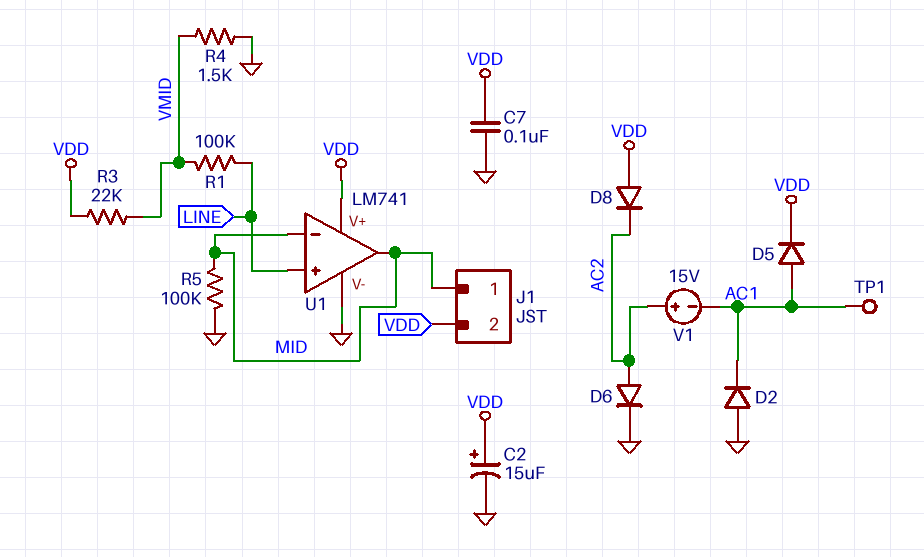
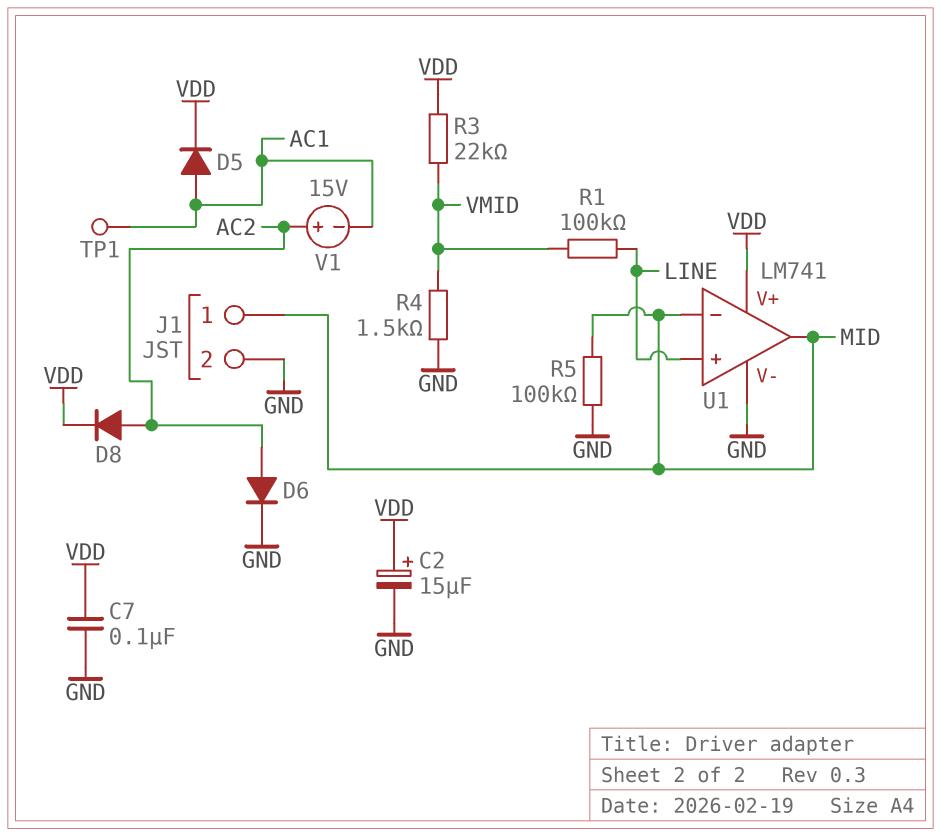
D2: diode (A GND, K AC1) -> none
D8: diode (A VDD, K AC2) -> diode (A AC2, K VDD)
J1 pin 2: VDD -> GND

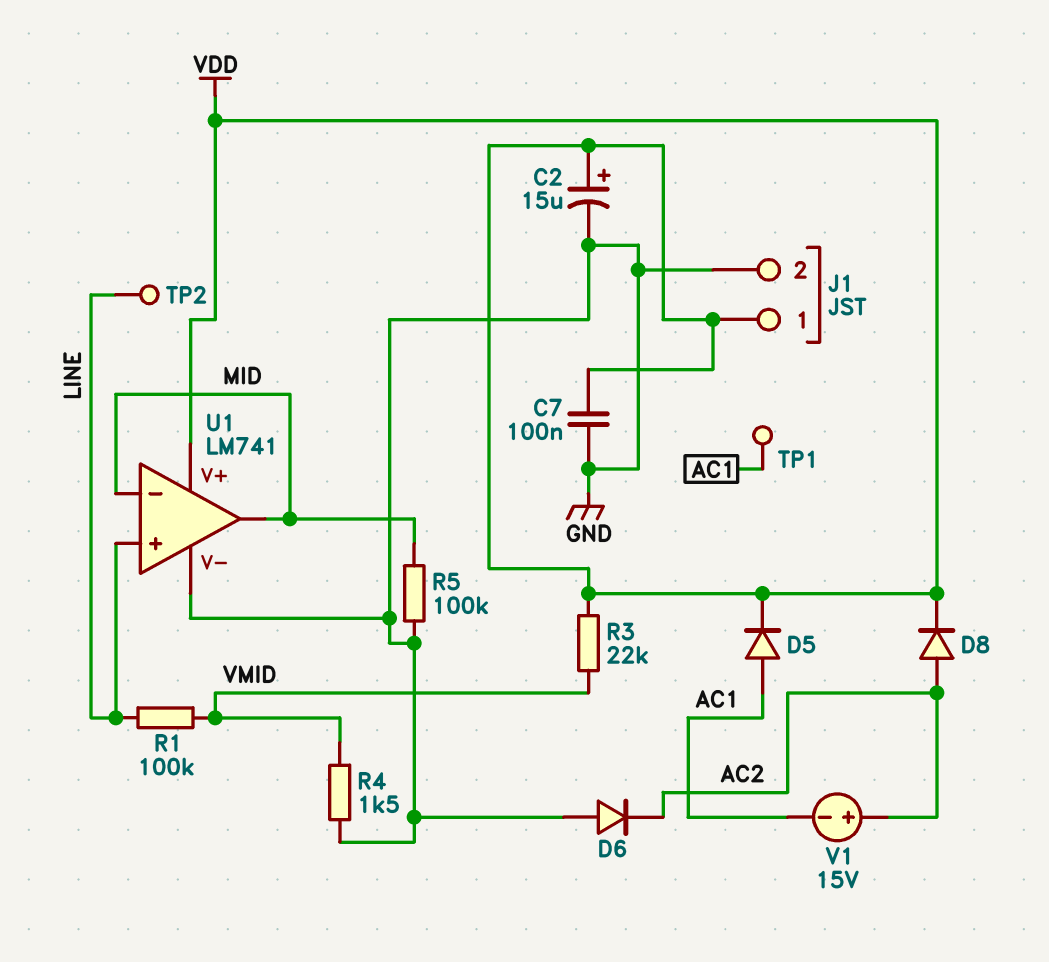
D6: diode (A AC2, K GND) -> diode (A GND, K AC2)
J1 pin 1: MID -> VDD
TP2: none -> test point (LINE)

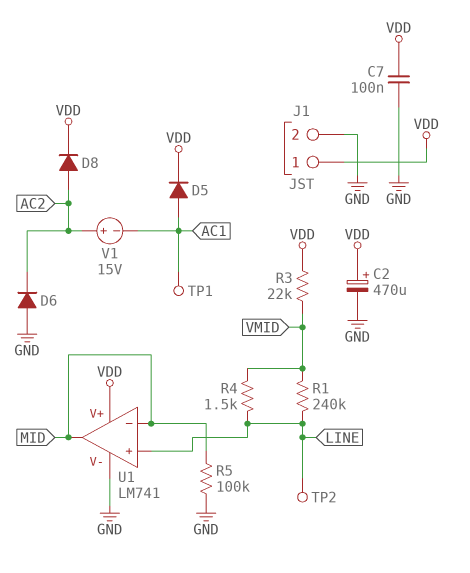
C2: 15uF (plus VDD, minus GND) -> 470uF (plus VDD, minus GND)
R1: 100k (LINE, VMID) -> 240k (LINE, VMID)
R4: 1.5k (GND, VMID) -> 1.5k (LINE, VMID)

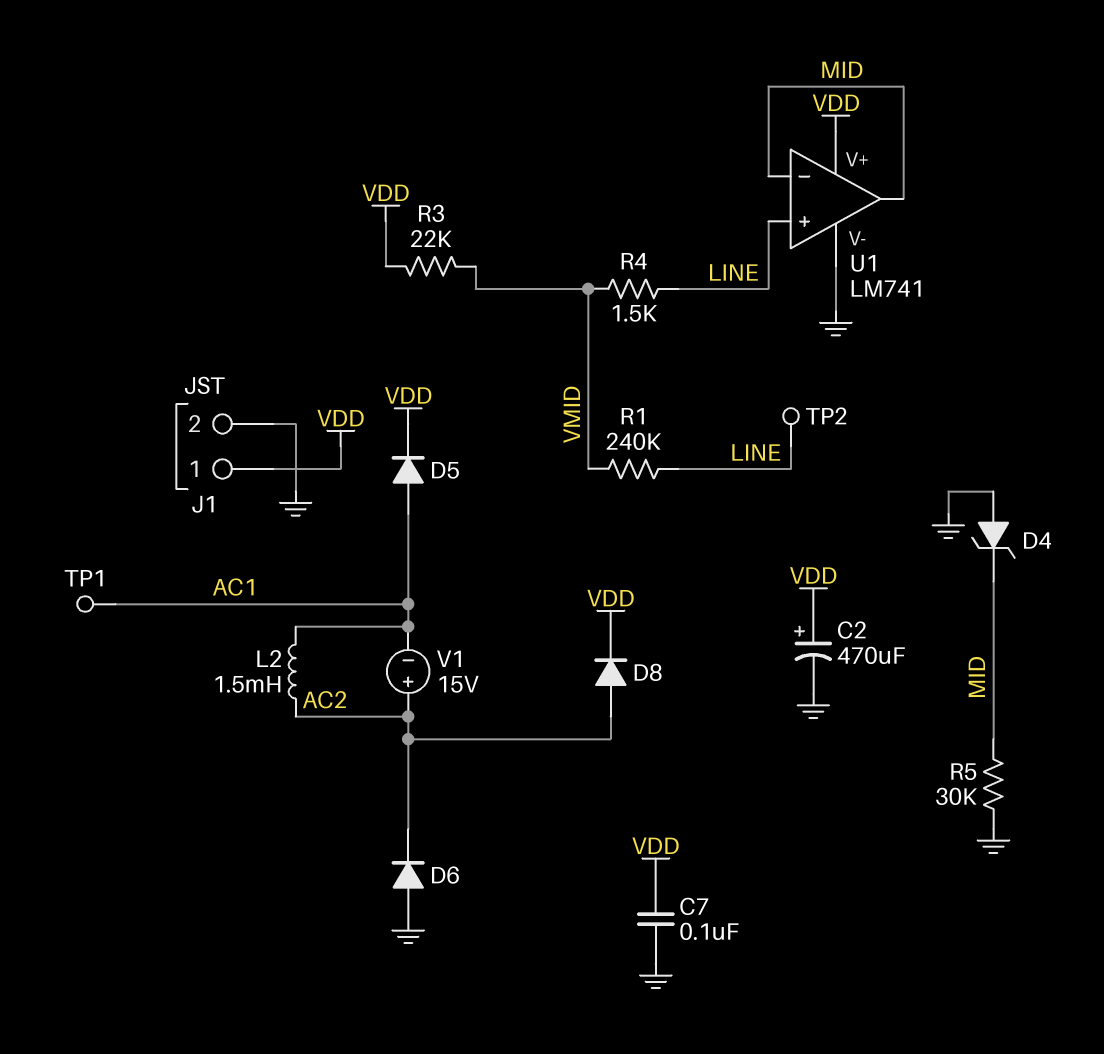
D4: none -> zener (A GND, K MID)
L2: none -> 1.5mH (AC1, AC2)
R5: 100k (GND, MID) -> 30k (GND, MID)

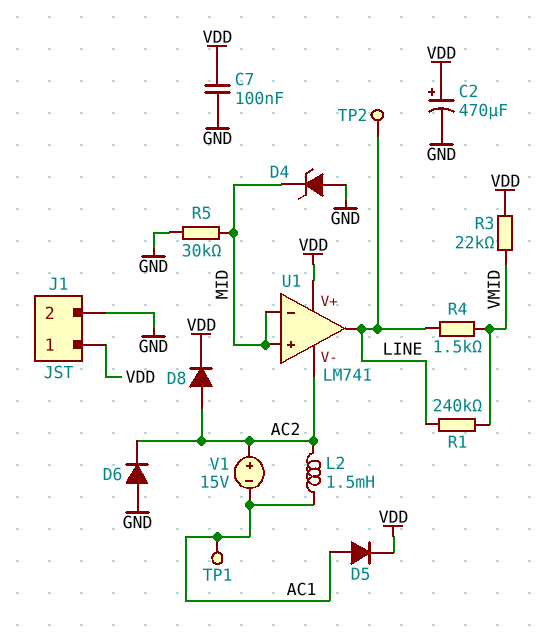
U1 pin V-: GND -> AC2
U1 pin in+: LINE -> MID
U1 pin out: MID -> LINE

